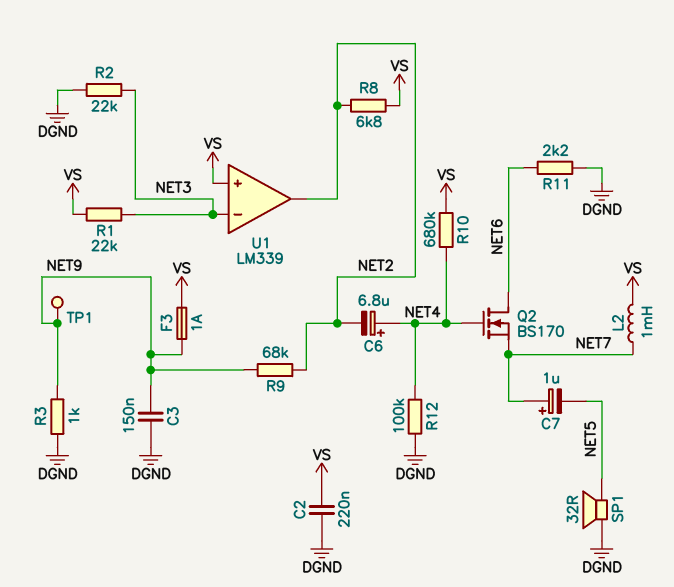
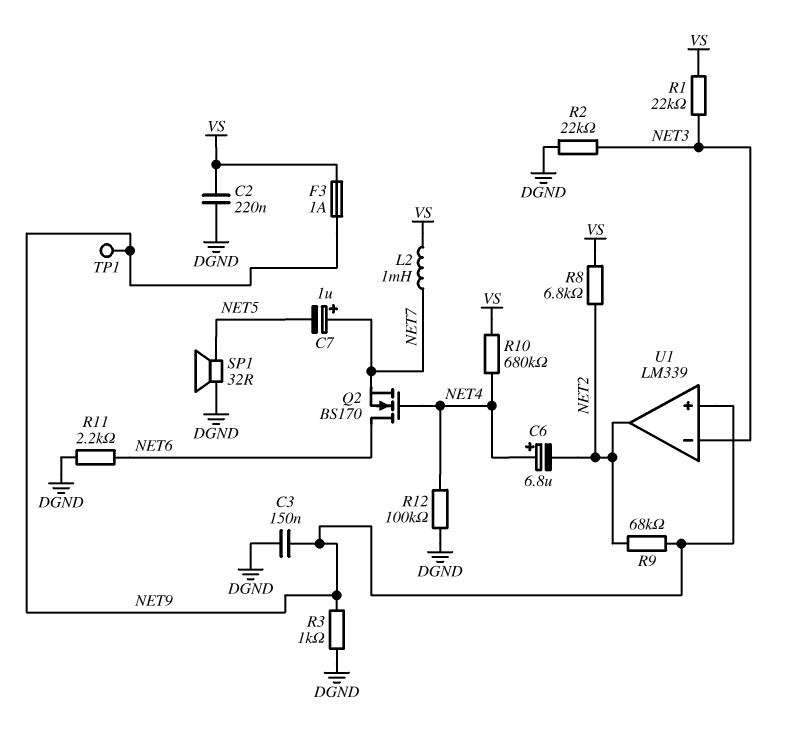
U1 pin in+: VS -> NET9

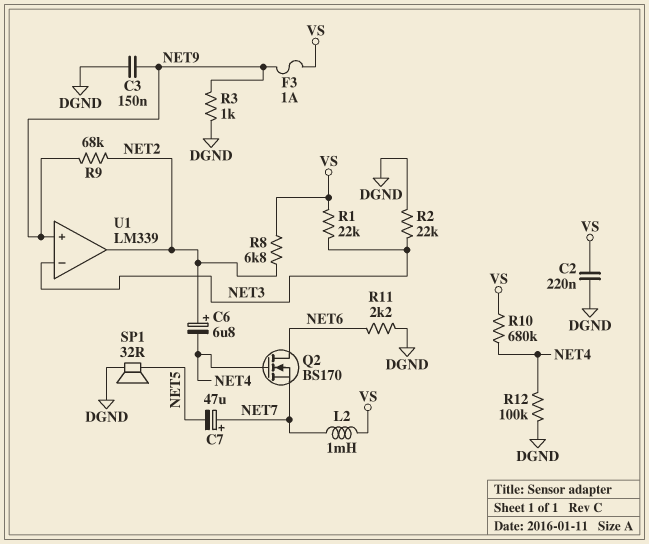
C6: 6.8uF (plus NET4, minus NET2) -> 6.8uF (plus NET2, minus NET4)
C7: 1uF (plus NET7, minus NET5) -> 47uF (plus NET7, minus NET5)
TP1: test point (NET9) -> none

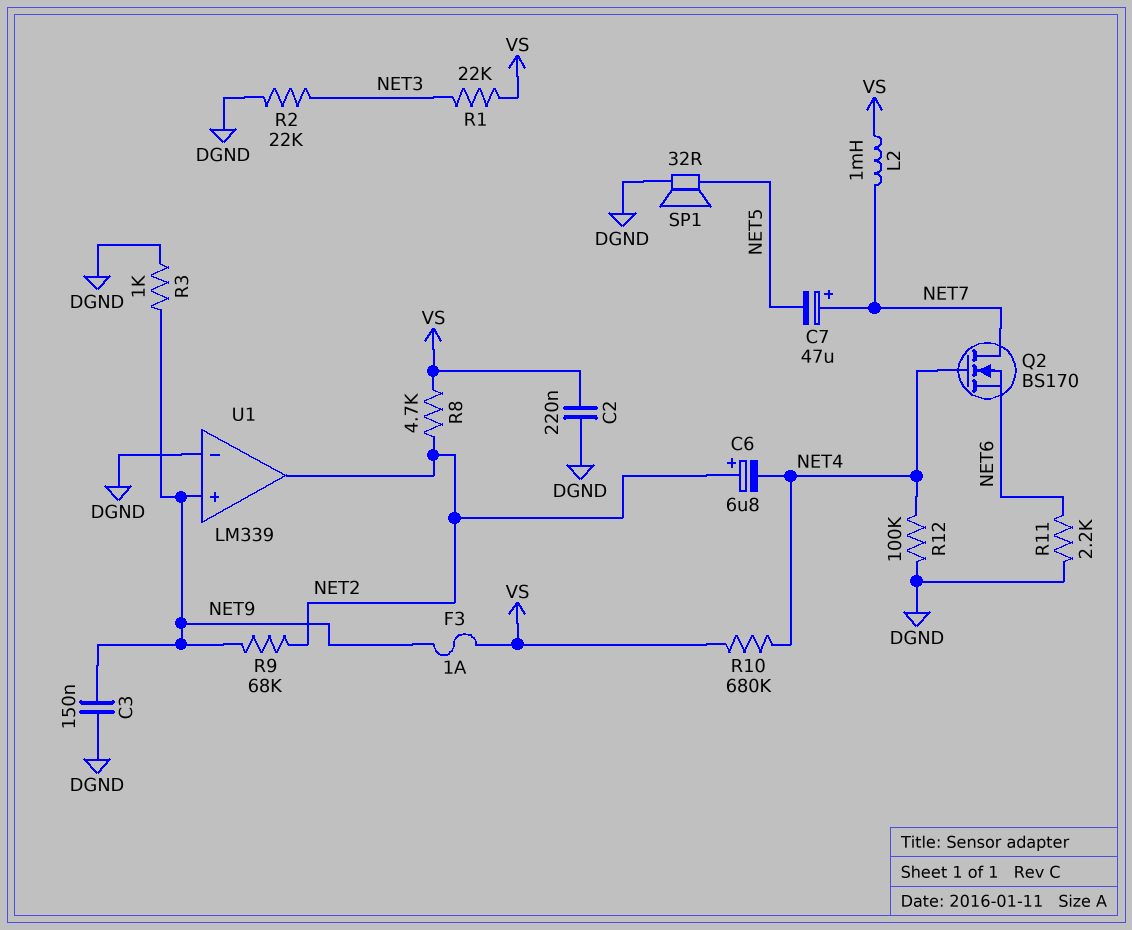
Q2: NMOS BS170 (G NET4, D NET6, S NET7) -> NMOS BS170 (G NET4, D NET7, S NET6)
R8: 6.8k (NET2, VS) -> 4.7k (NET2, VS)
U1 pin in-: NET3 -> DGND

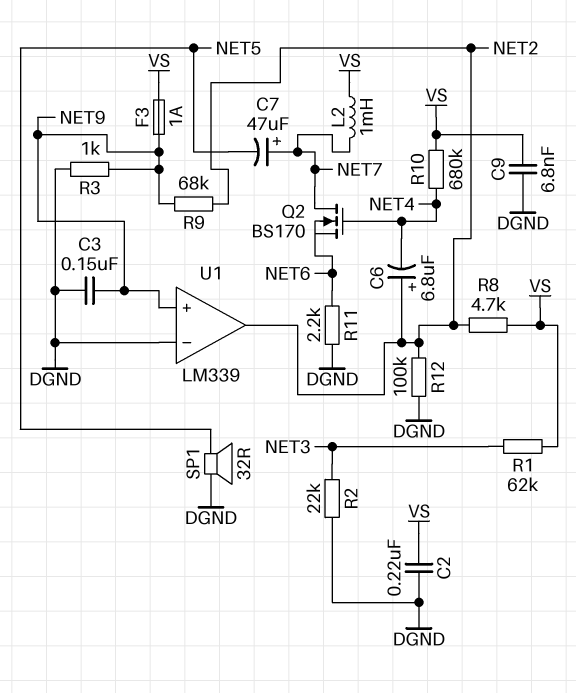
C9: none -> 6.8nF (DGND, VS)
R1: 22k (NET3, VS) -> 62k (NET3, VS)
R12: 100k (DGND, NET4) -> 100k (DGND, NET2)

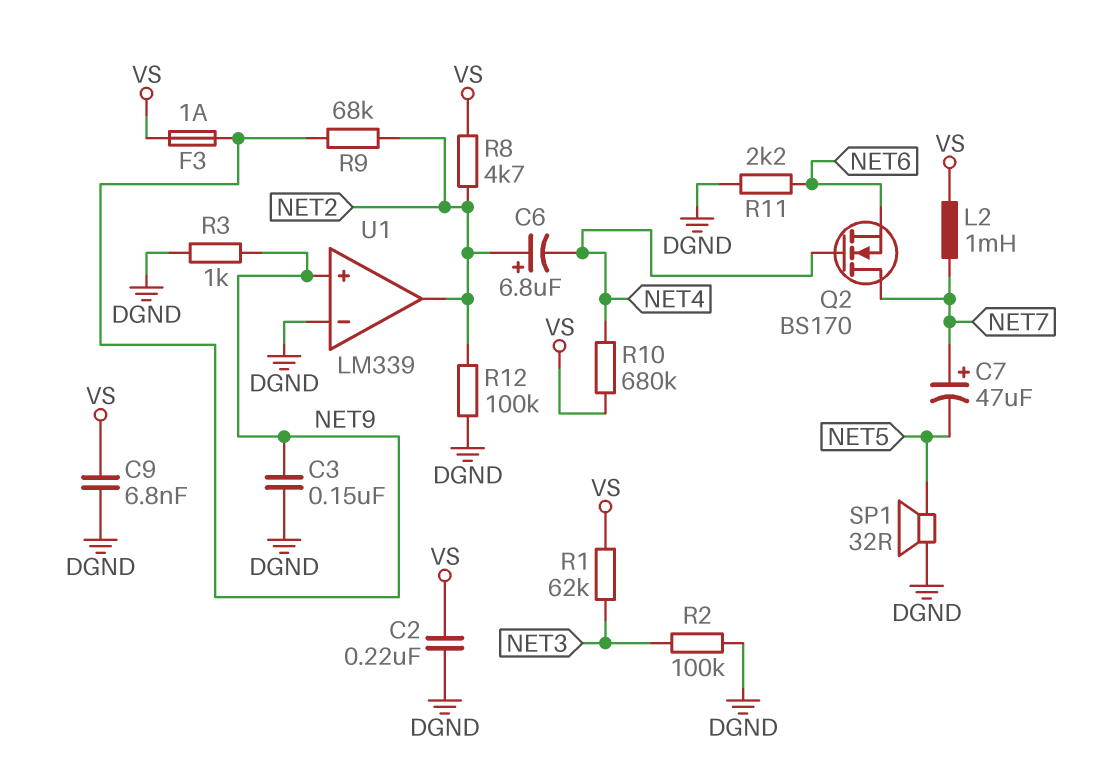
R2: 22k (DGND, NET3) -> 100k (DGND, NET3)

